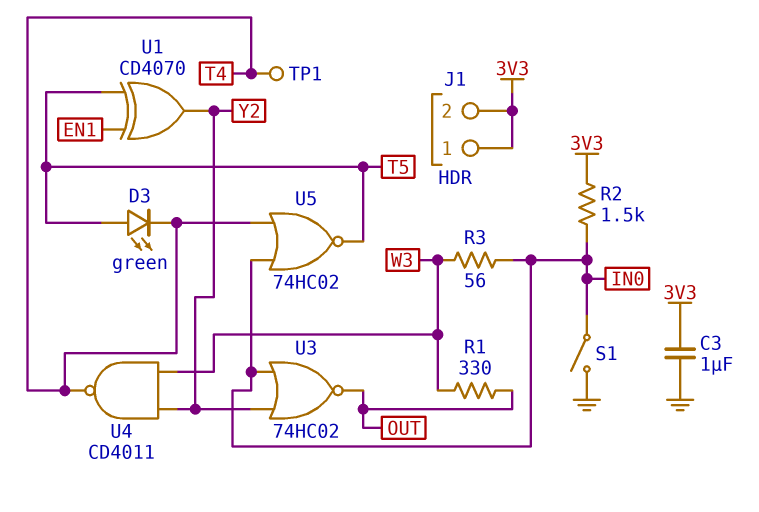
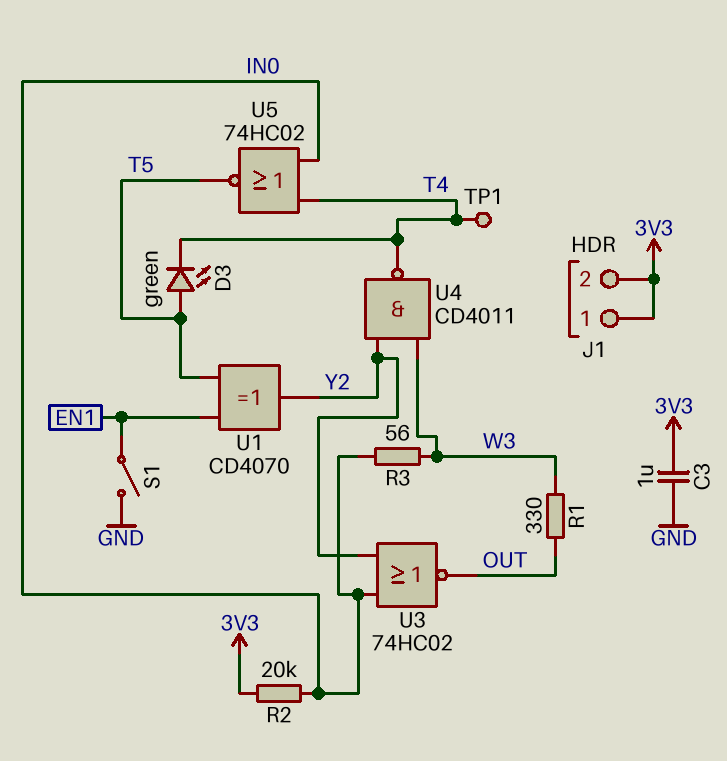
R2: 1.5k (3V3, IN0) -> 20k (3V3, IN0)
S1: switch (GND, IN0) -> switch (EN1, GND)

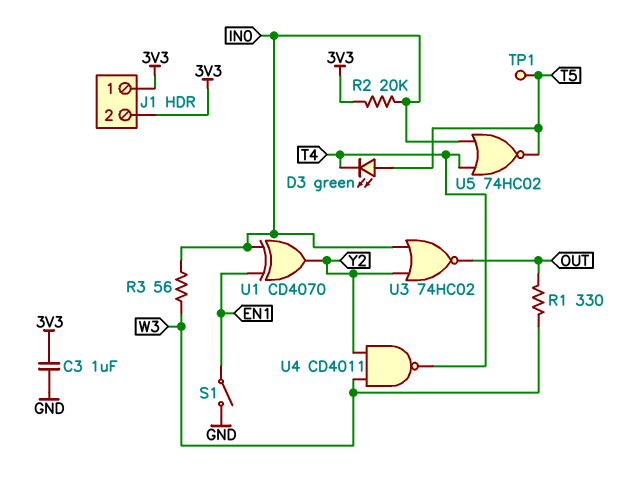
TP1: test point (T4) -> test point (T5)
U1: XOR CD4070 (in EN1, in T5, out Y2) -> XOR CD4070 (in EN1, in IN0, out Y2)

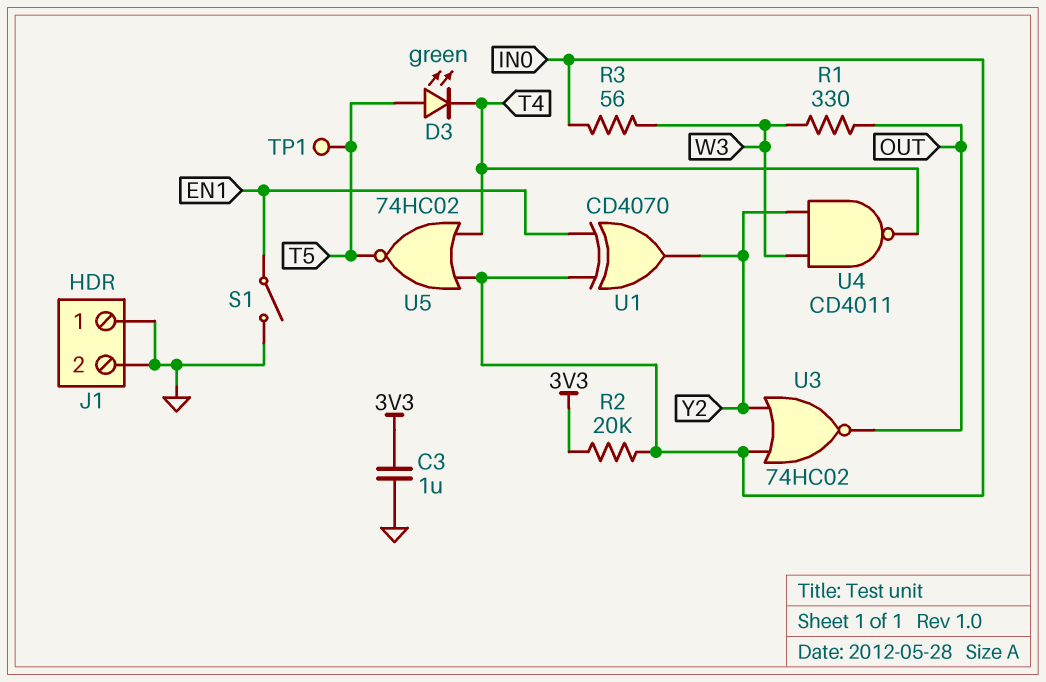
J1 pin 1: 3V3 -> GND
J1 pin 2: 3V3 -> GND

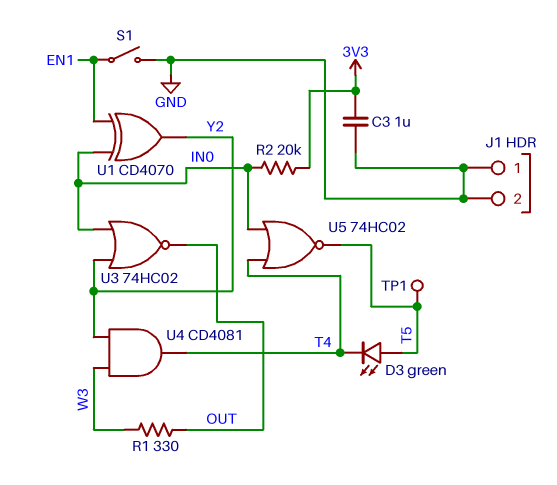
R3: 56 (IN0, W3) -> none
U4: NAND CD4011 (in W3, in Y2, out T4) -> AND CD4081 (in W3, in Y2, out T4)

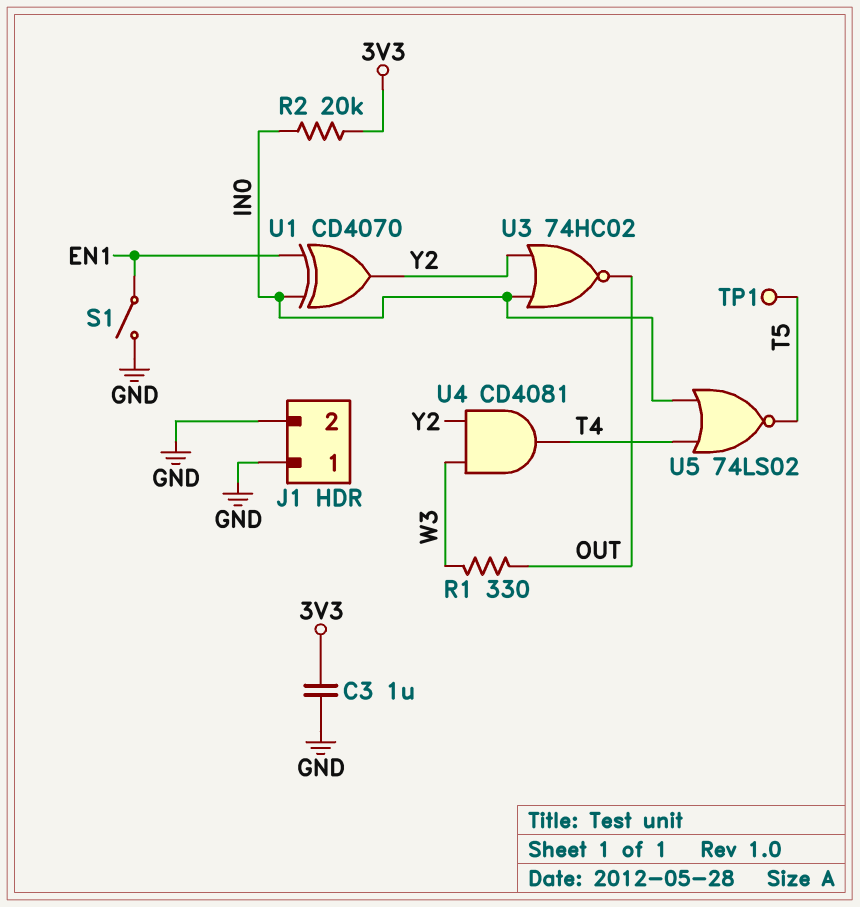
D3: LED green (A T5, K T4) -> none
U5: NOR 74HC02 (in IN0, in T4, out T5) -> NOR 74LS02 (in IN0, in T4, out T5)

